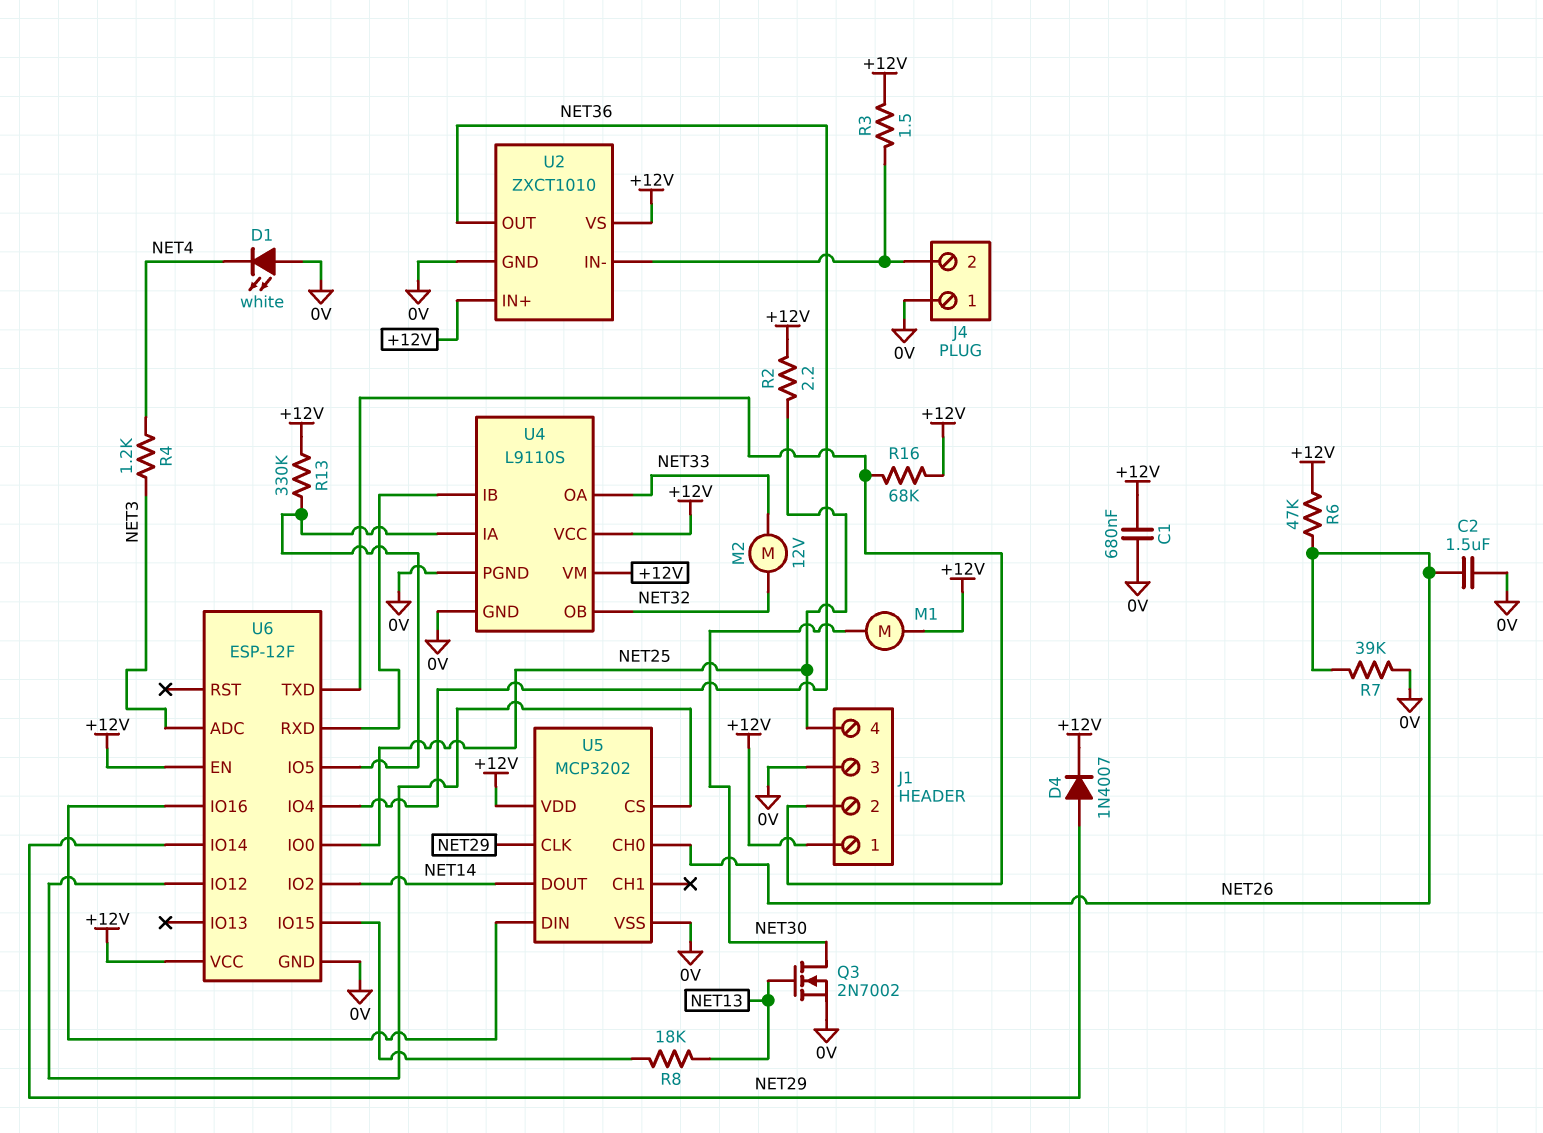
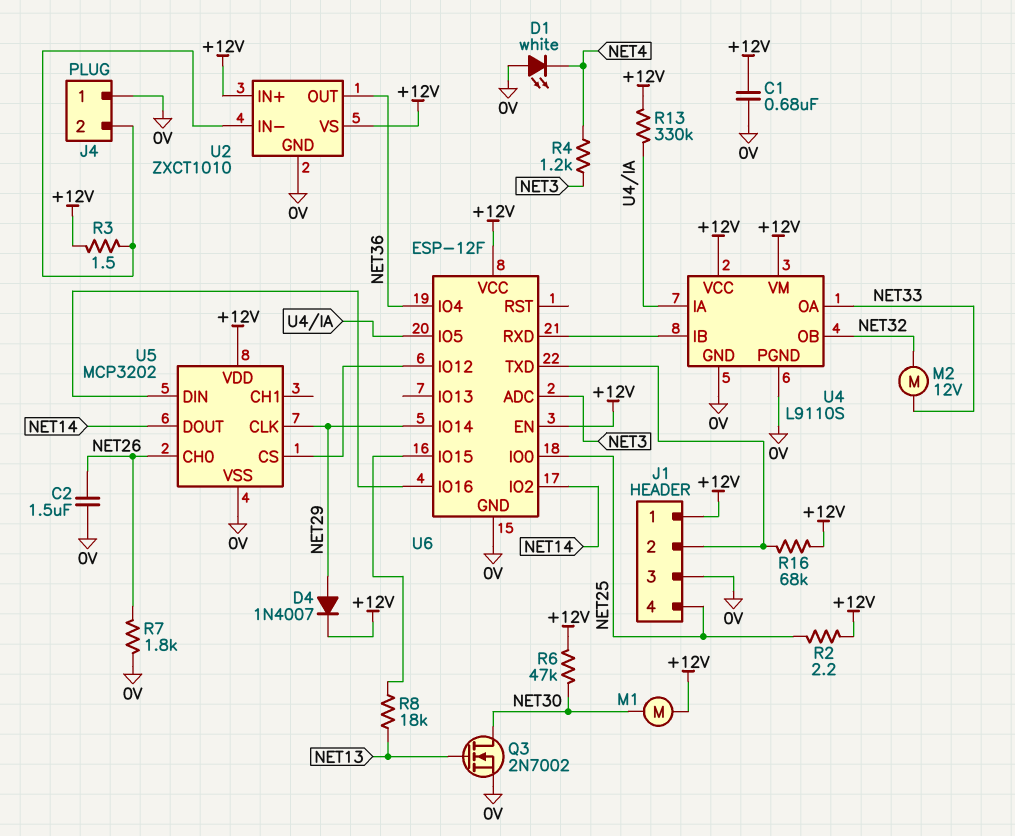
R6: 47k (+12V, NET26) -> 47k (+12V, NET30)
R7: 39k (0V, NET26) -> 1.8k (0V, NET26)

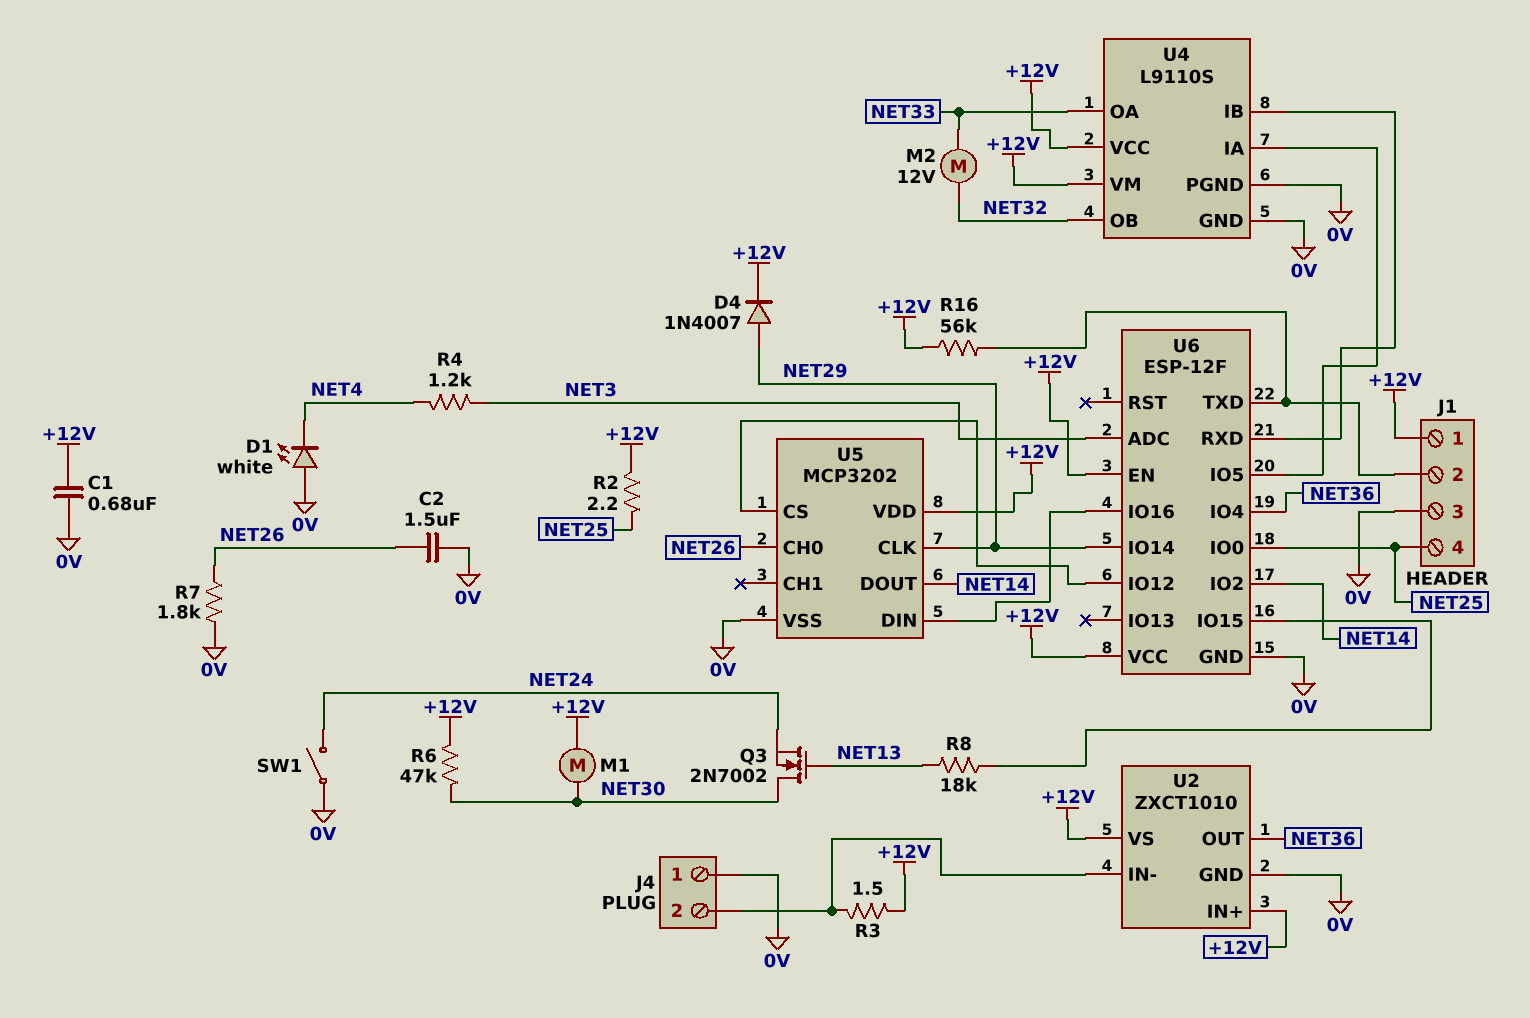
Q3: NMOS 2N7002 (G NET13, D NET30, S 0V) -> NMOS 2N7002 (G NET13, D NET30, S NET24)
R13: 330k (+12V, U4/IA) -> none
R16: 68k (+12V, J1/2) -> 56k (+12V, J1/2)
SW1: none -> switch (0V, NET24)

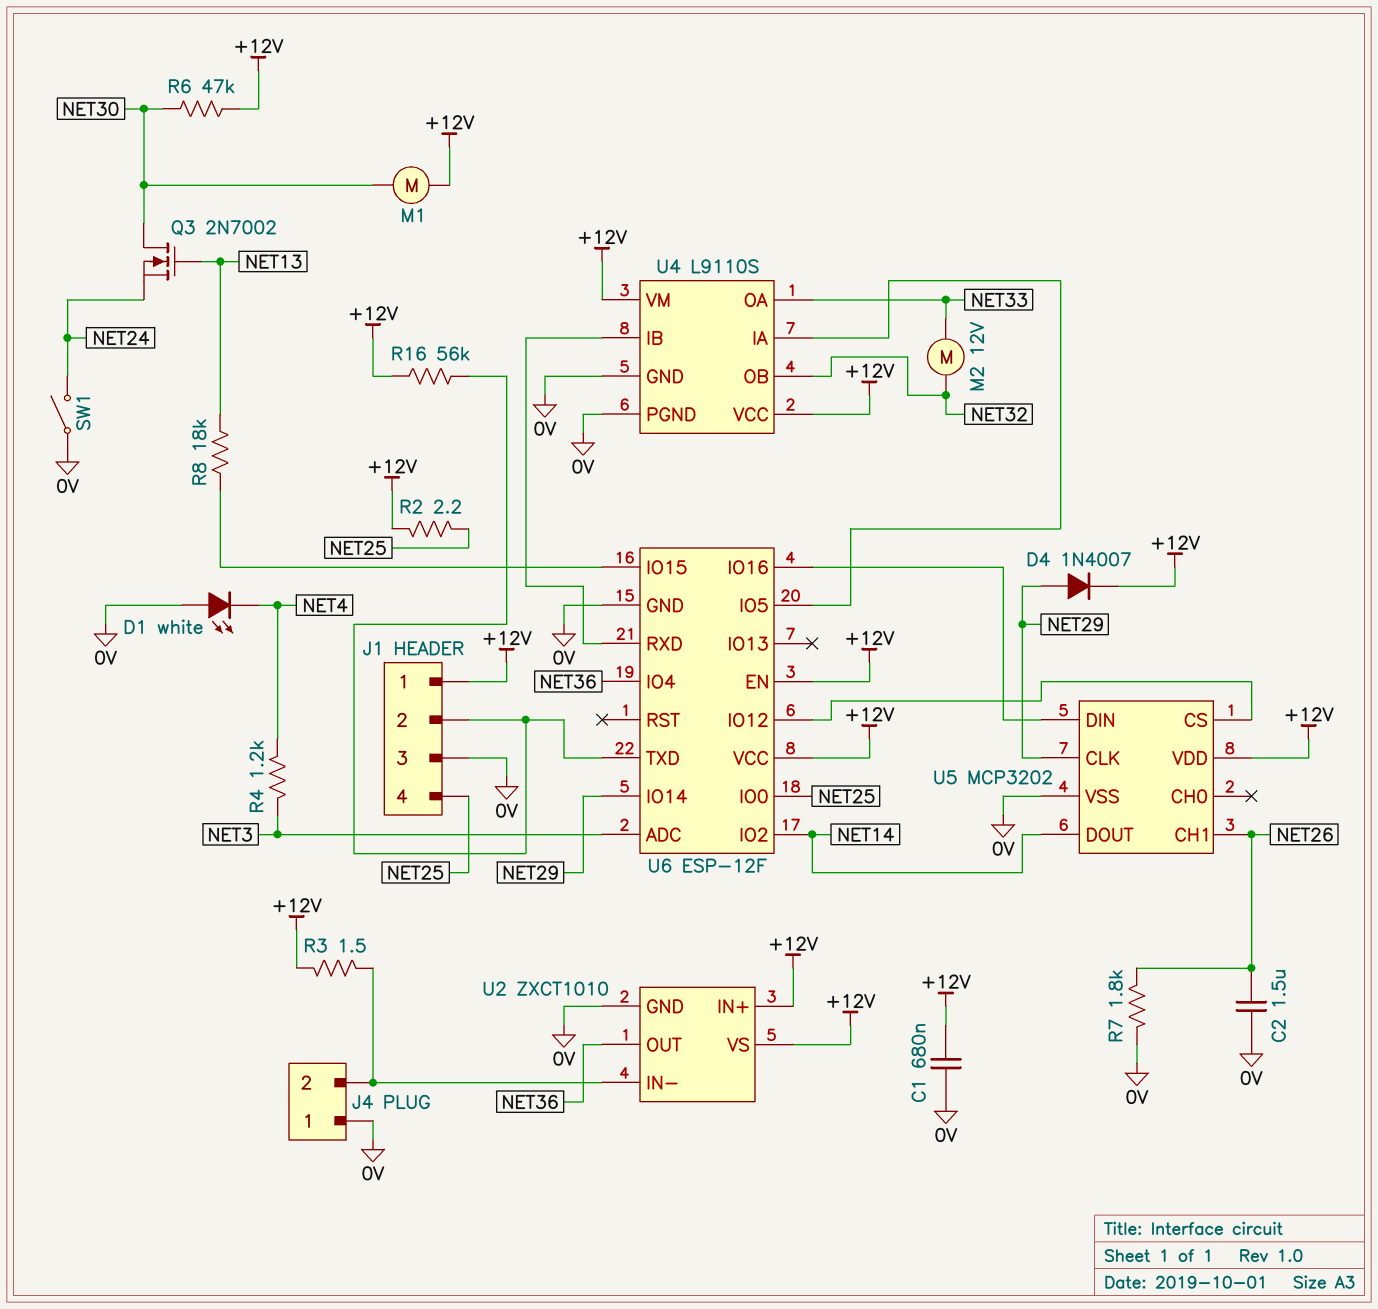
U5 pin CH0: NET26 -> none
U5 pin CH1: none -> NET26

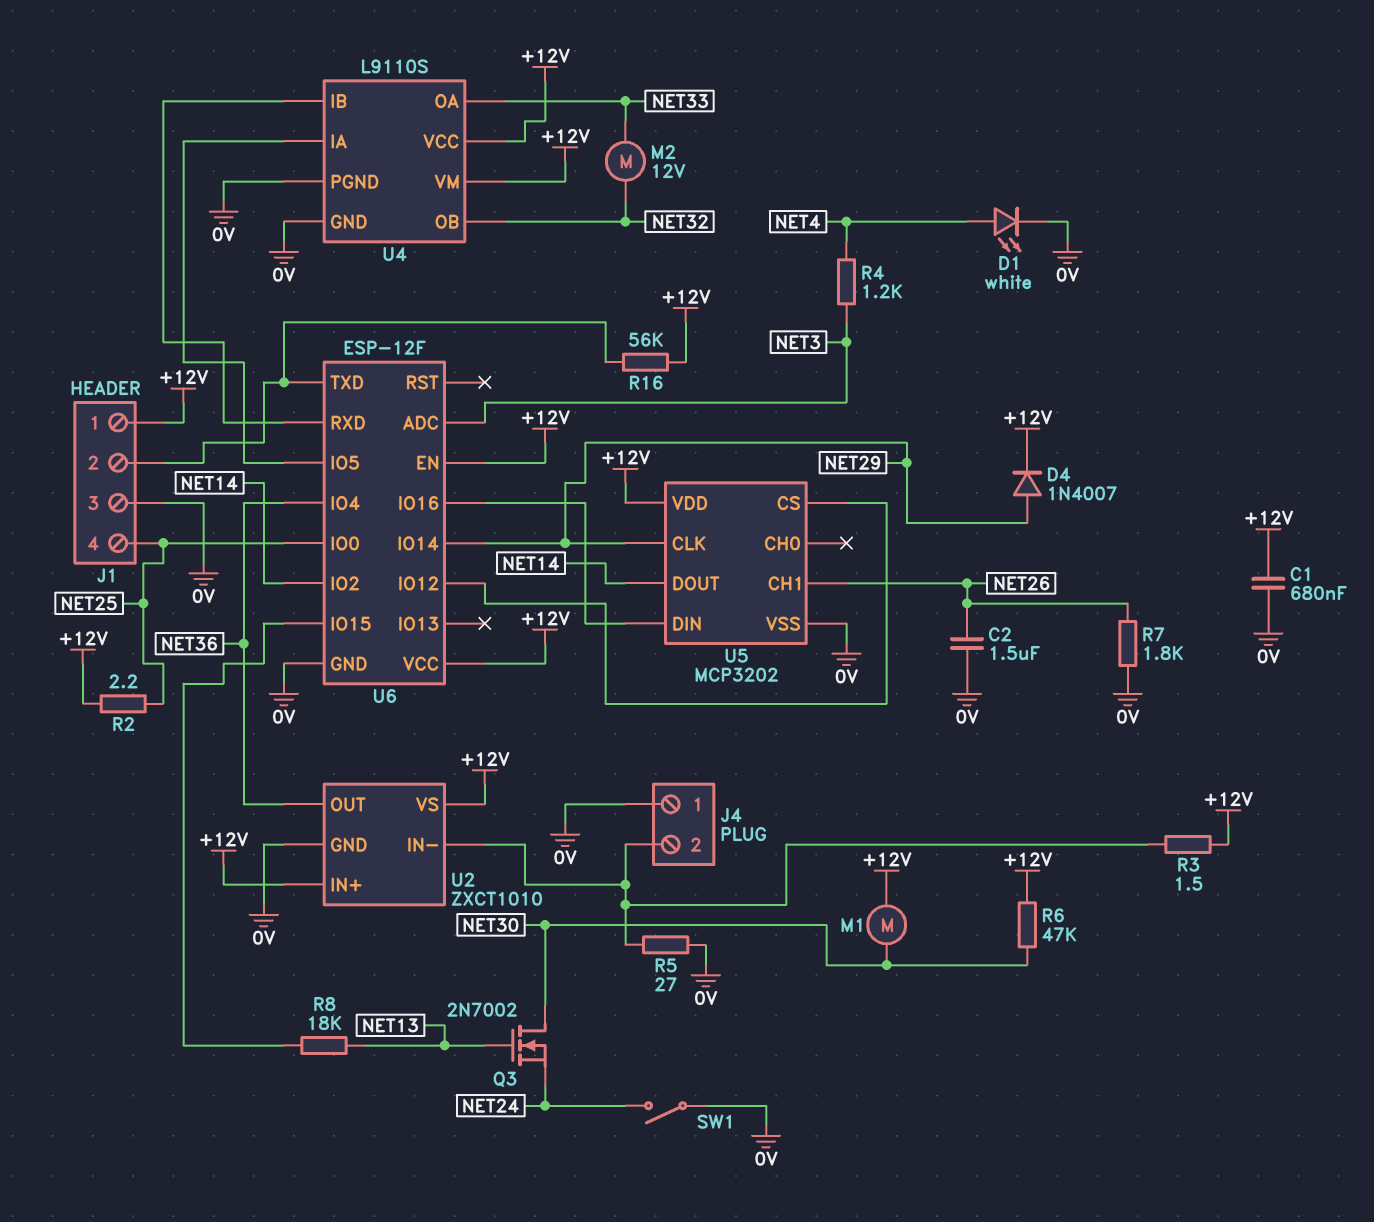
D1: LED white (A 0V, K NET4) -> LED white (A NET4, K 0V)
R5: none -> 27 (0V, J4/2)

